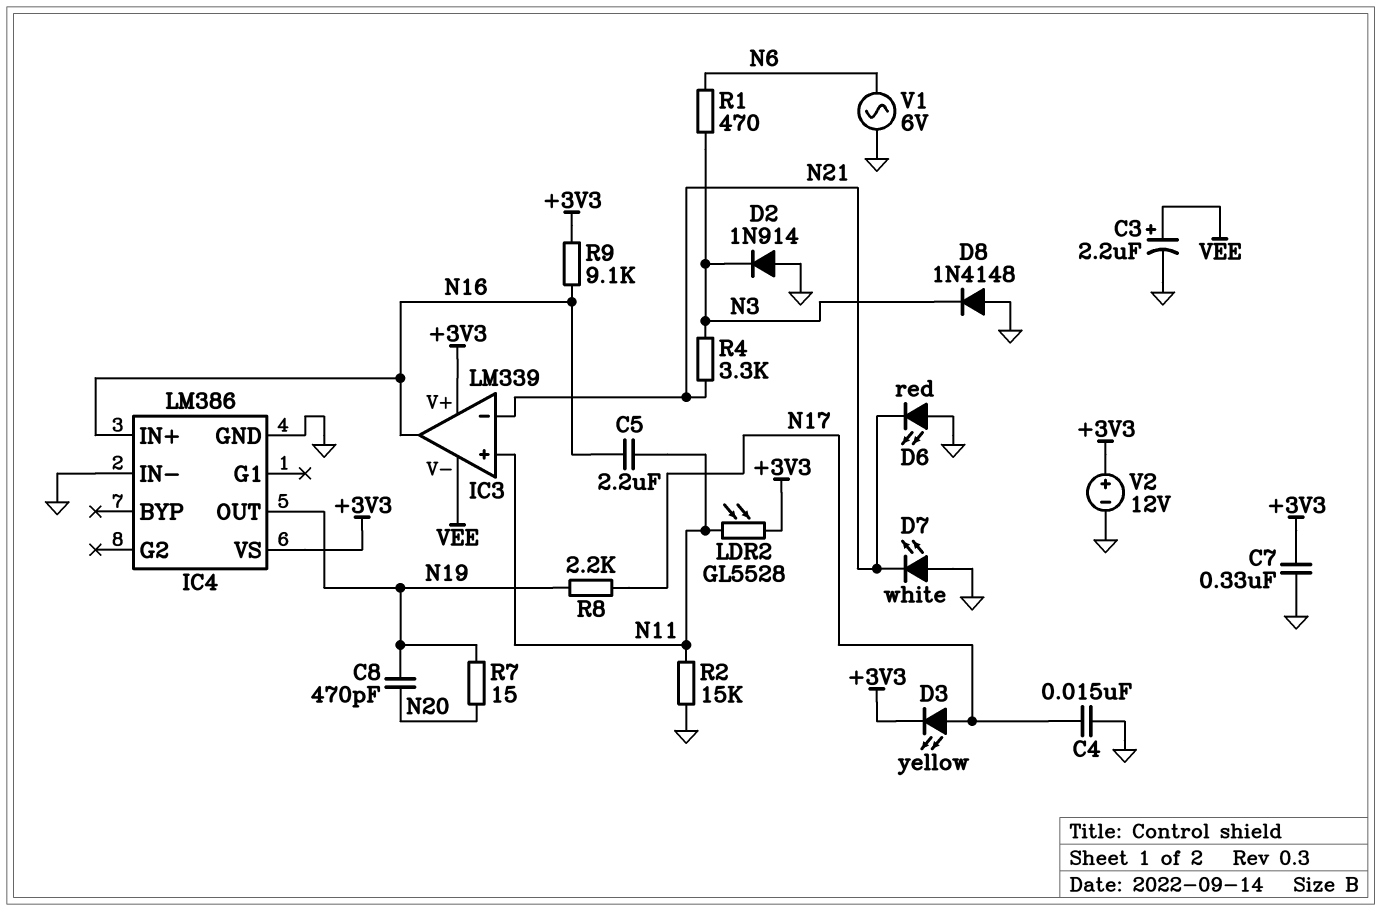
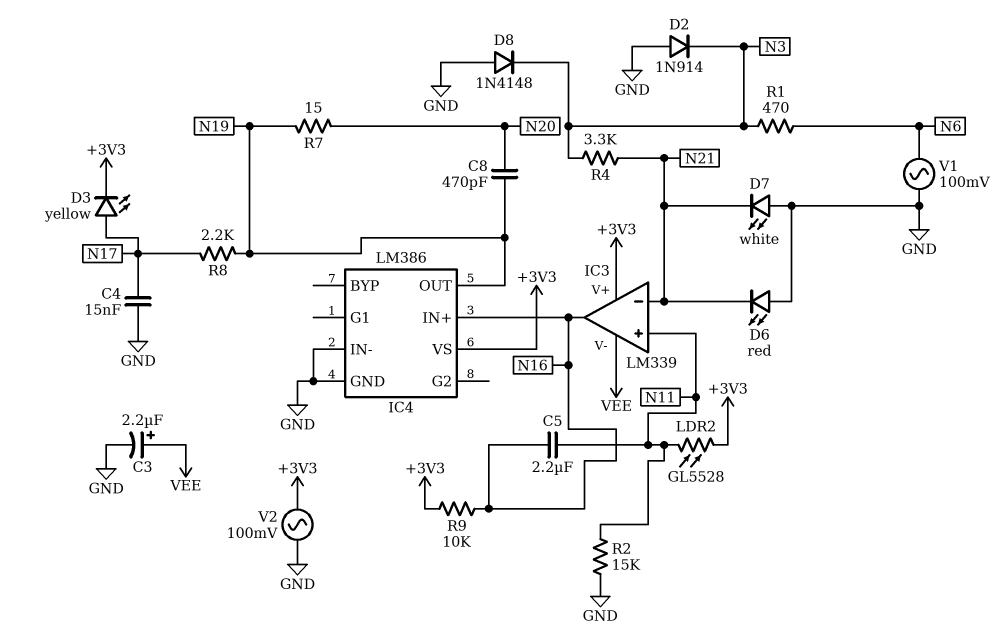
C7: 330nF (+3V3, GND) -> none
R9: 9.1k (+3V3, N16) -> 10k (+3V3, N16)
V1: AC 6V (GND, N6) -> AC 100mV (GND, N6)
V2: 12V (plus +3V3, minus GND) -> AC 100mV (+3V3, GND)

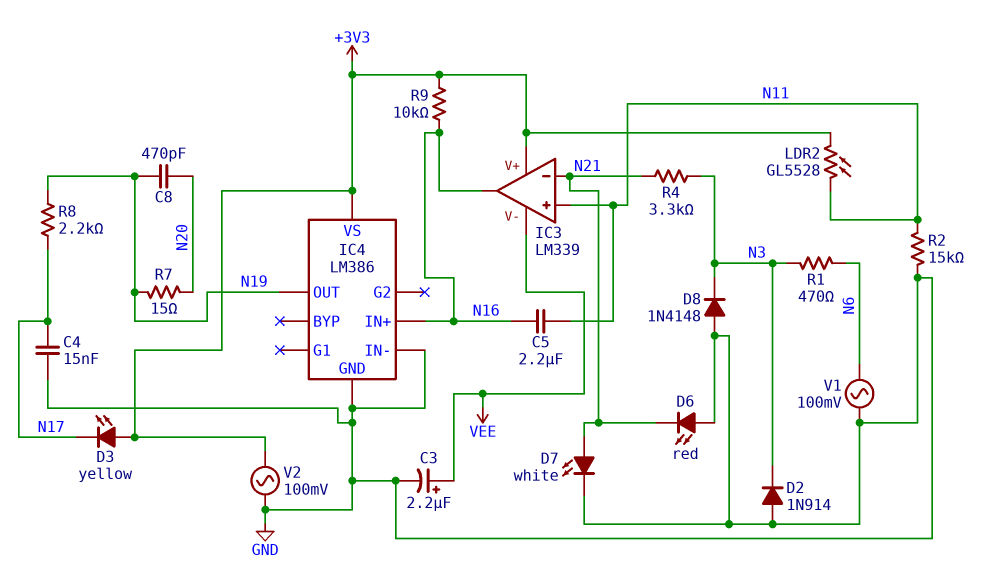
D3: LED yellow (A N17, K +3V3) -> LED yellow (A +3V3, K N17)
D7: LED white (A GND, K N21) -> LED white (A N21, K GND)

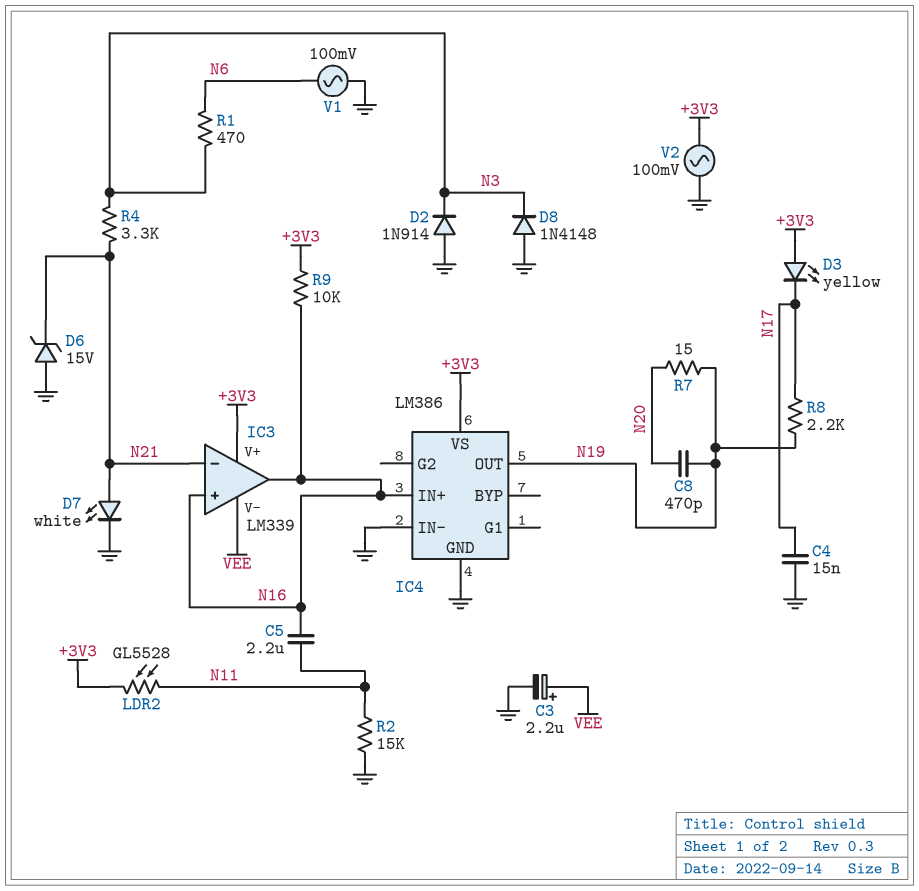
D6: LED red (A GND, K N21) -> zener 15V (A GND, K N21)
IC3 pin in+: N11 -> N16

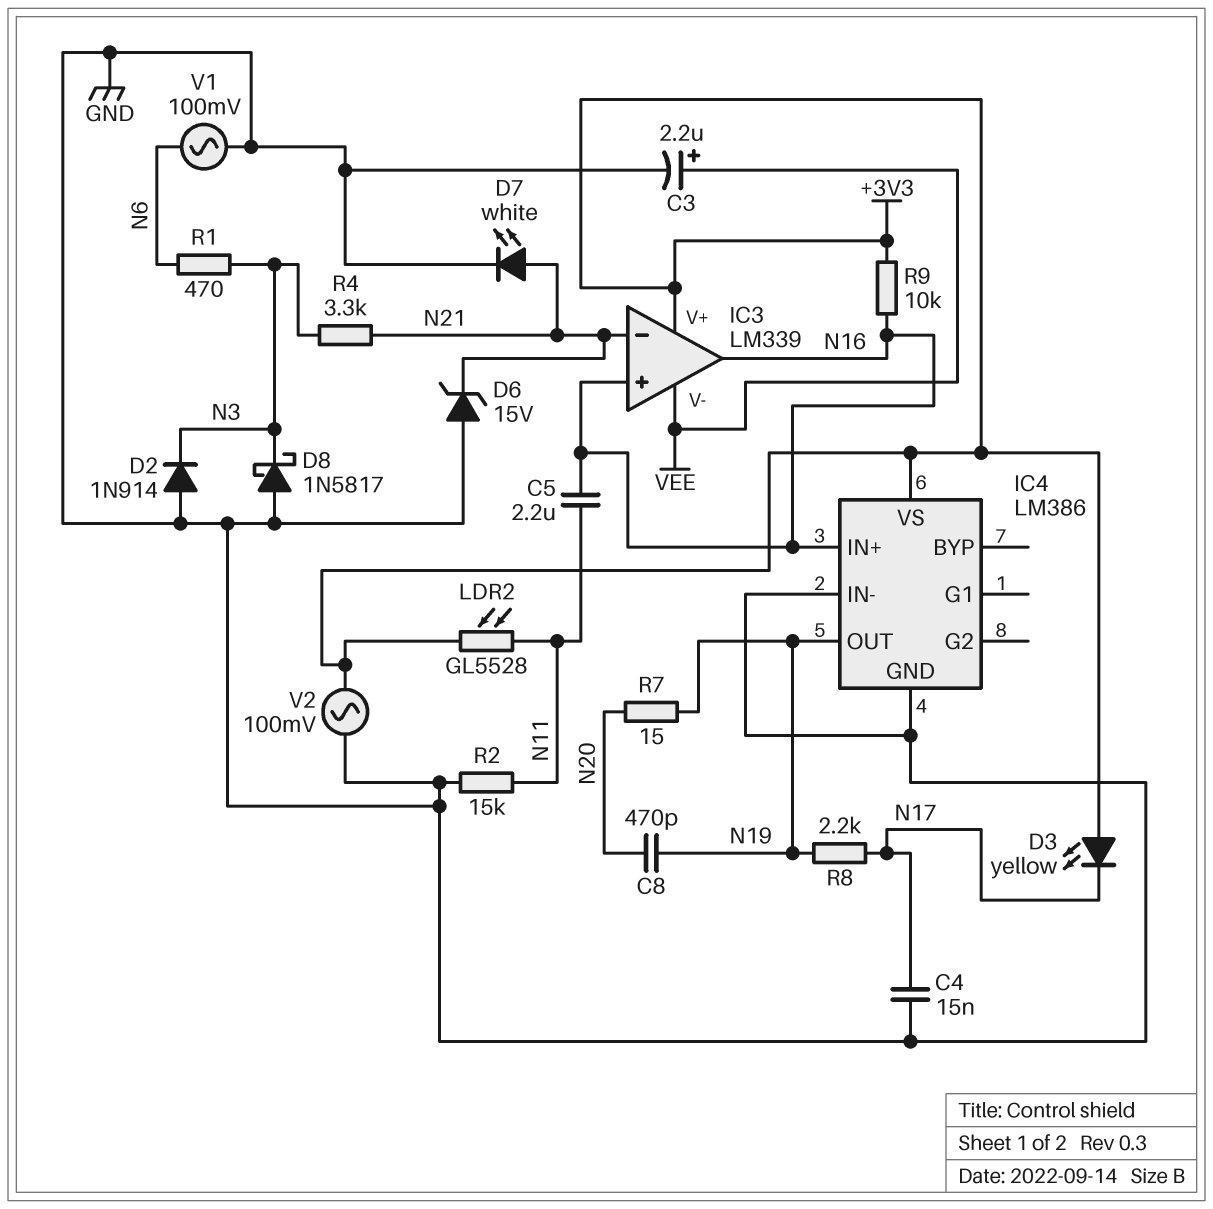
D8: diode 1N4148 (A GND, K N3) -> schottky 1N5817 (A GND, K N3)

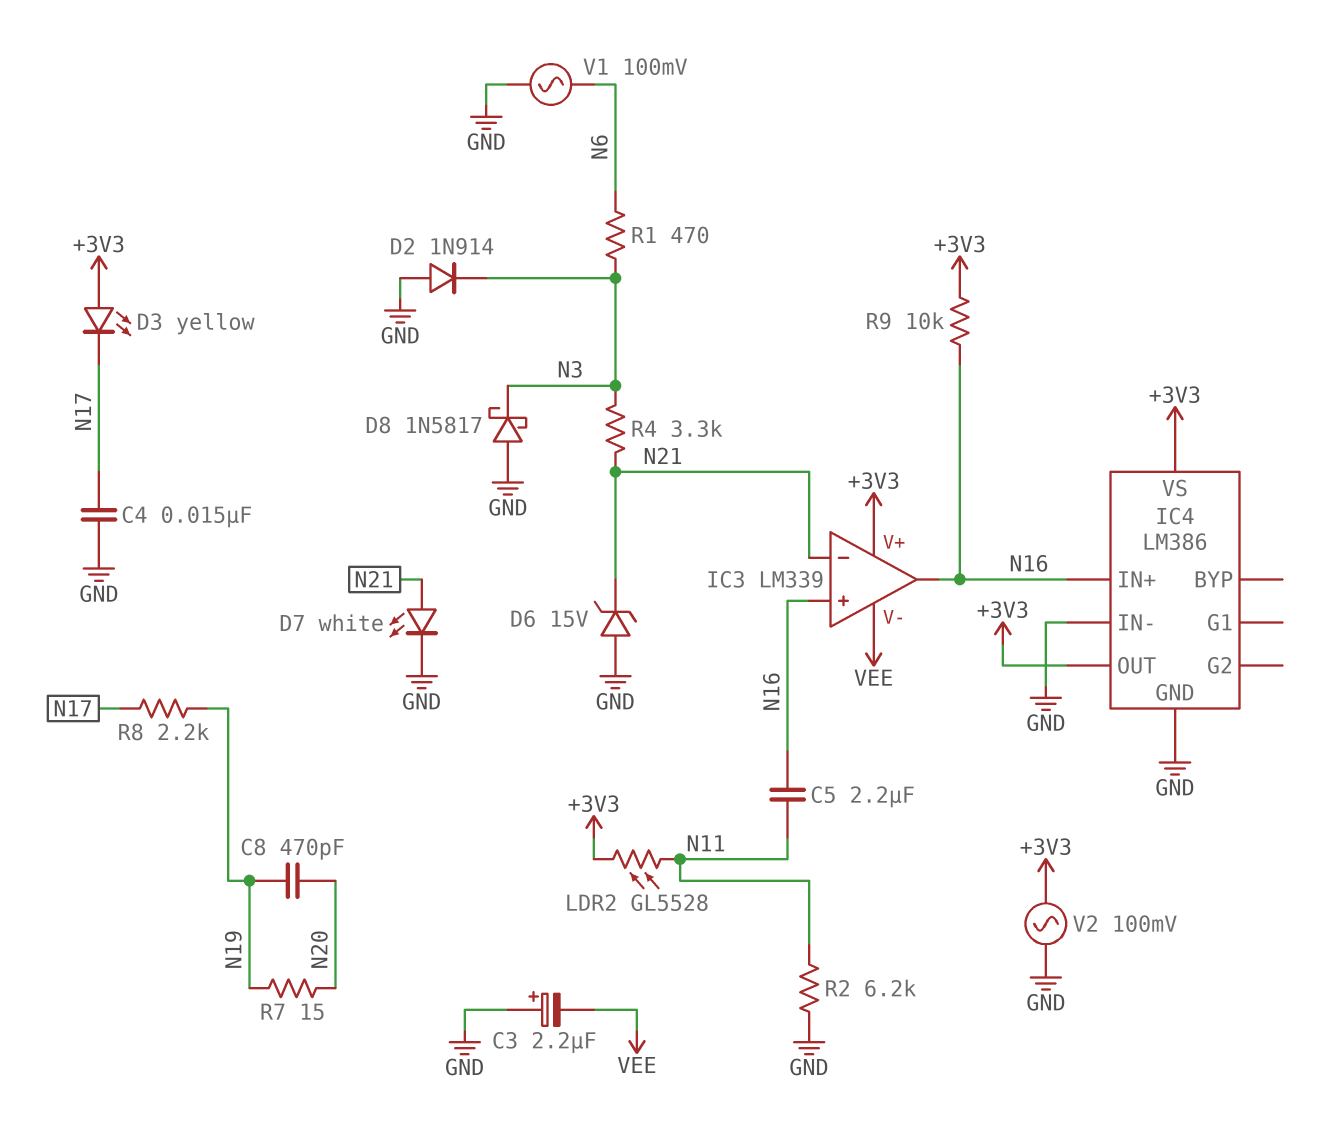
C3: 2.2uF (plus VEE, minus GND) -> 2.2uF (plus GND, minus VEE)
IC4 pin OUT: N19 -> +3V3
R2: 15k (GND, N11) -> 6.2k (GND, N11)

